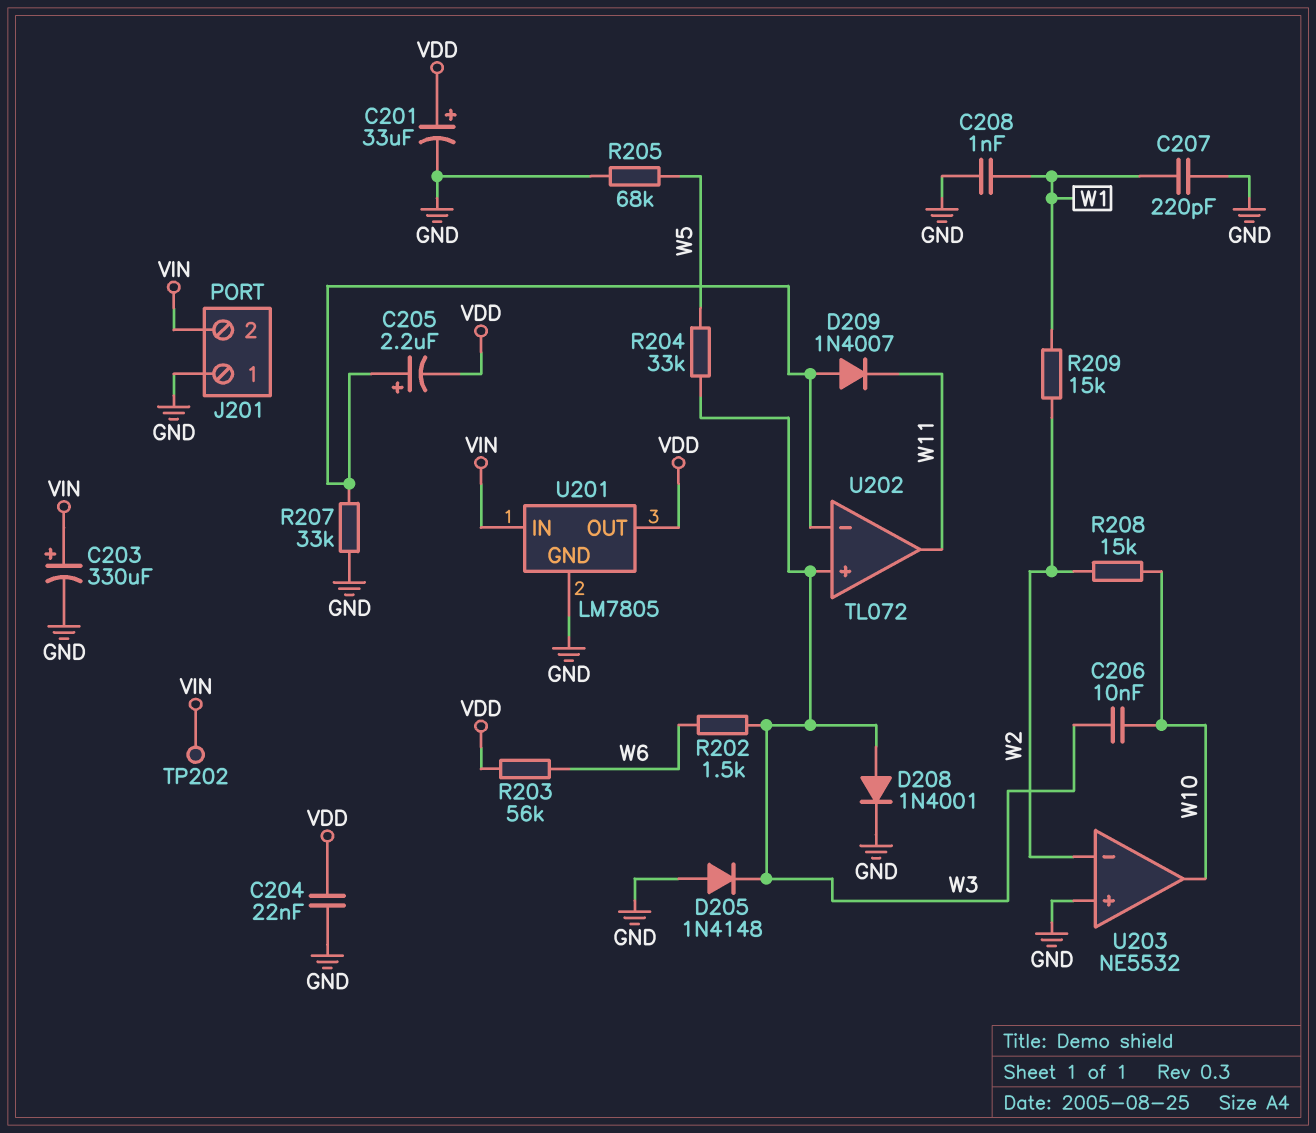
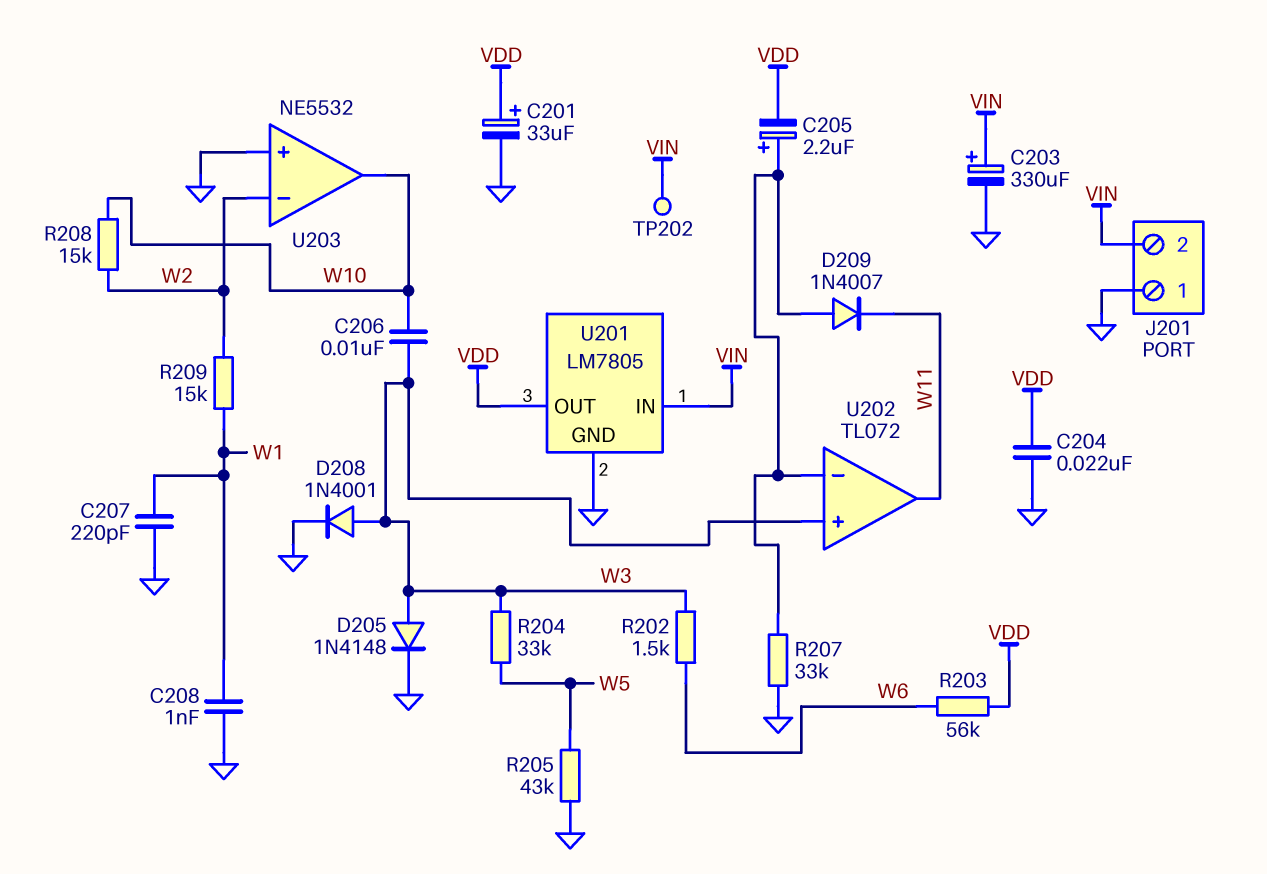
D205: diode 1N4148 (A GND, K W3) -> diode 1N4148 (A W3, K GND)
R205: 68k (GND, W5) -> 43k (GND, W5)

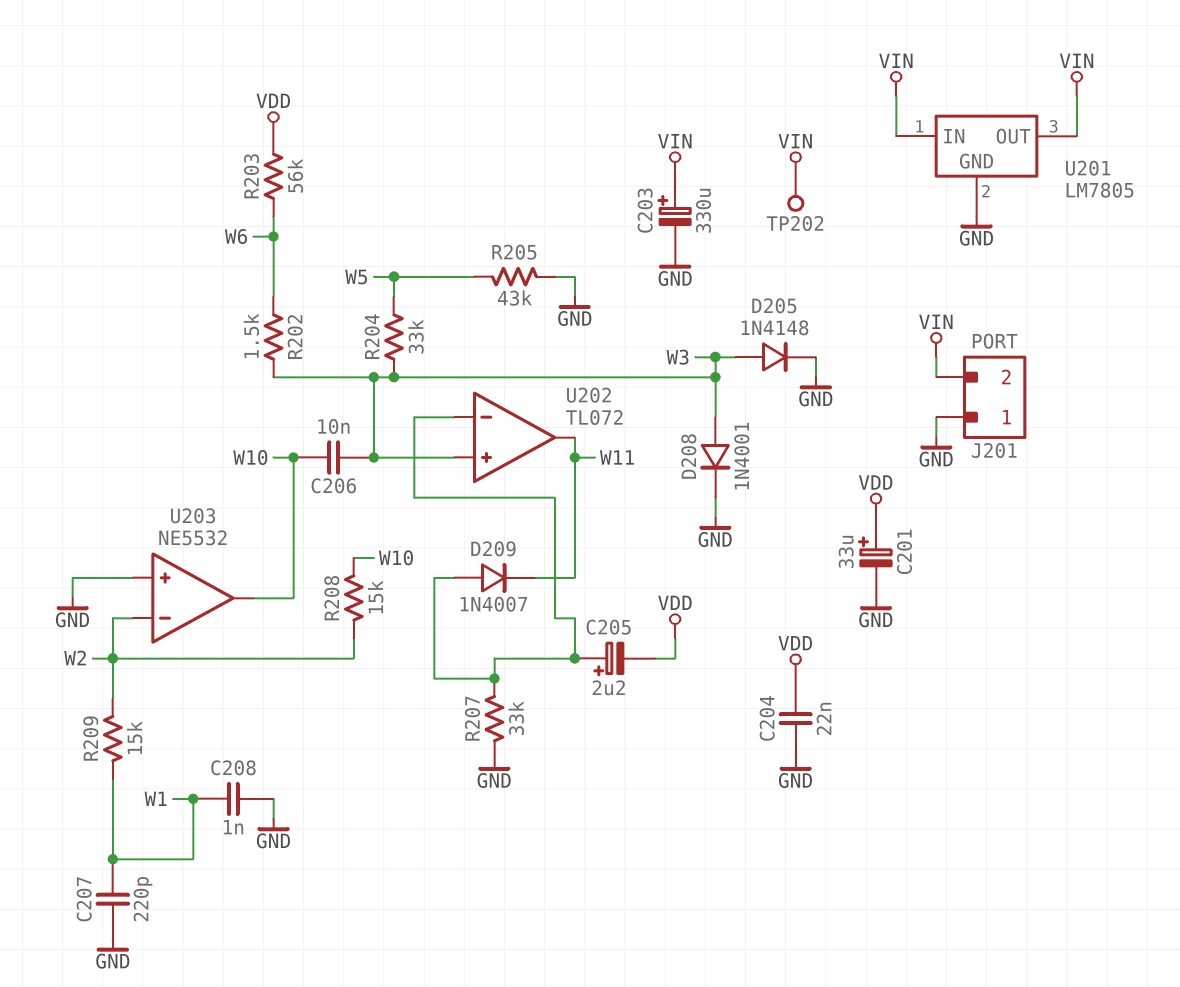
U201 pin OUT: VDD -> VIN

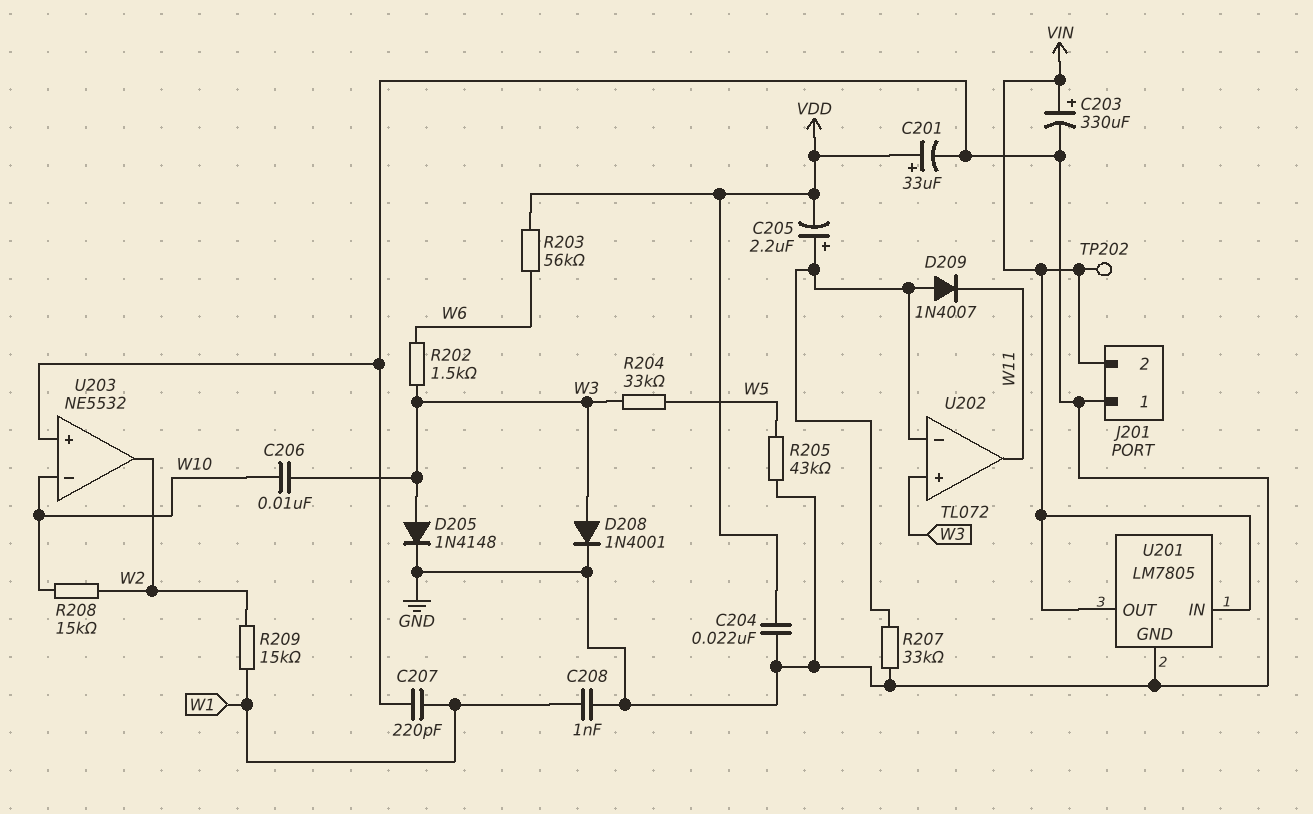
U203 pin in-: W2 -> W10
U203 pin out: W10 -> W2

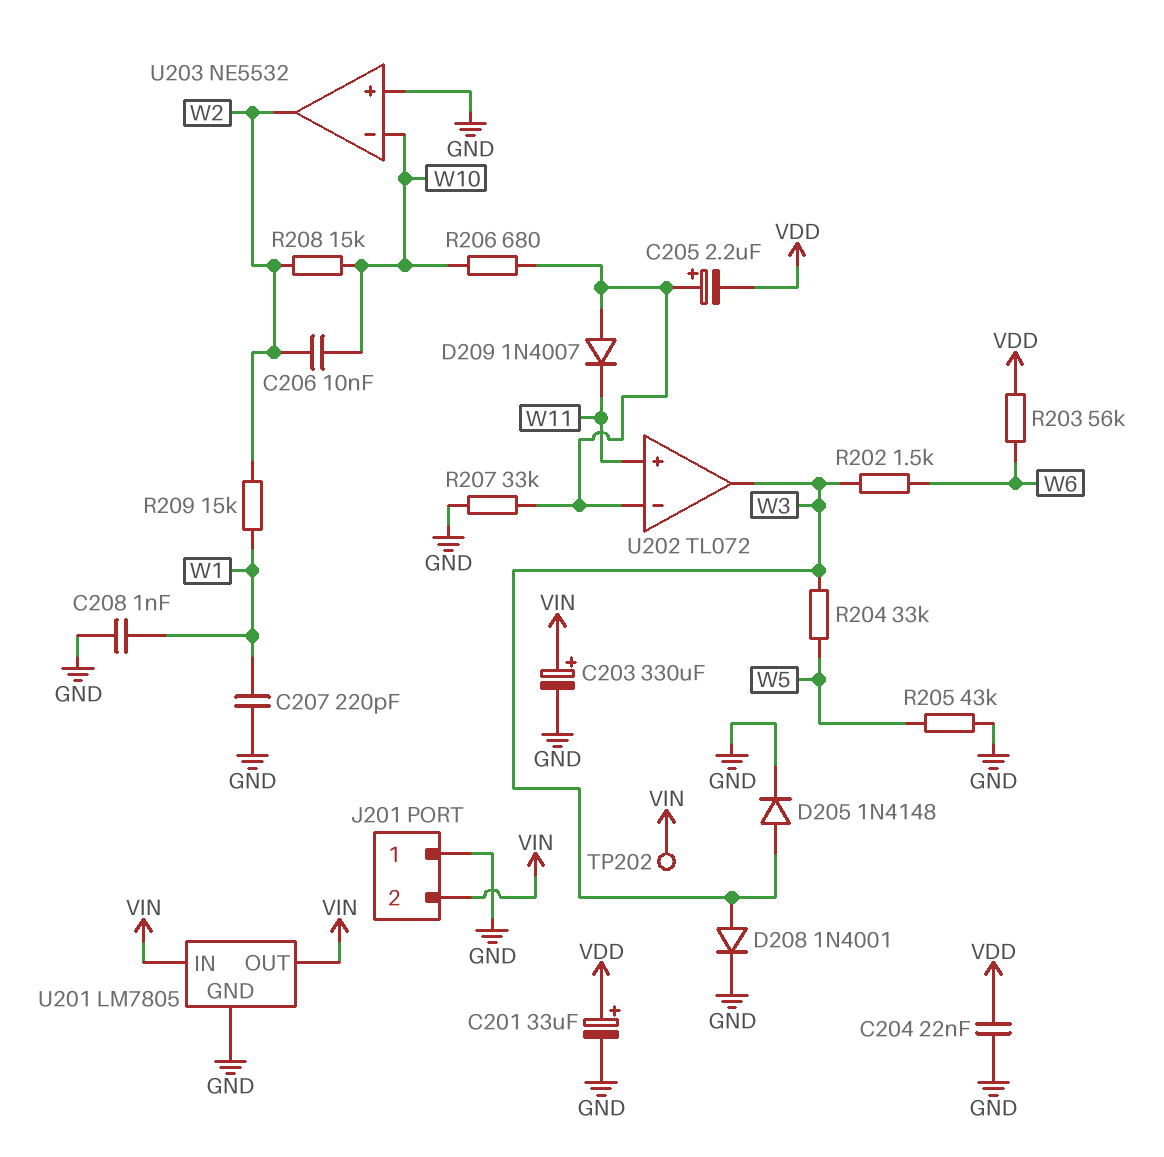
C206: 10nF (W3, W10) -> 10nF (W2, W10)
R206: none -> 680 (U202/in-, W10)
U202 pin in+: W3 -> W11
U202 pin out: W11 -> W3

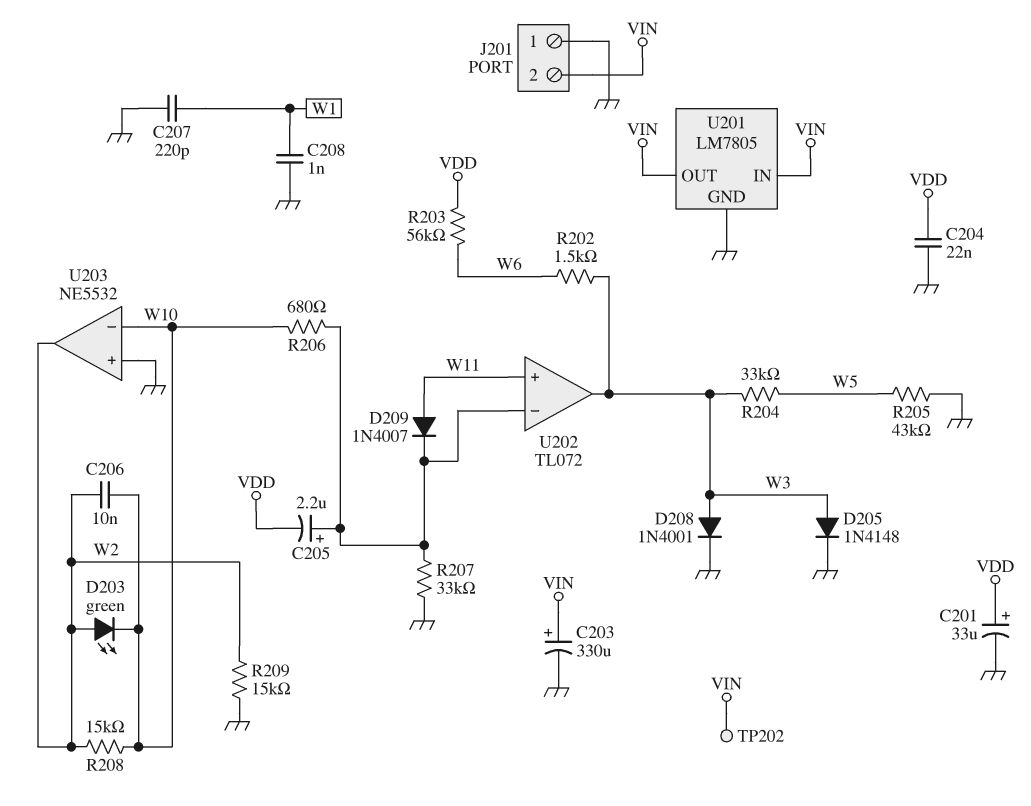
D203: none -> LED green (A W2, K W10)
D209: diode 1N4007 (A U202/in-, K W11) -> diode 1N4007 (A W11, K U202/in-)
R209: 15k (W1, W2) -> 15k (GND, W2)

